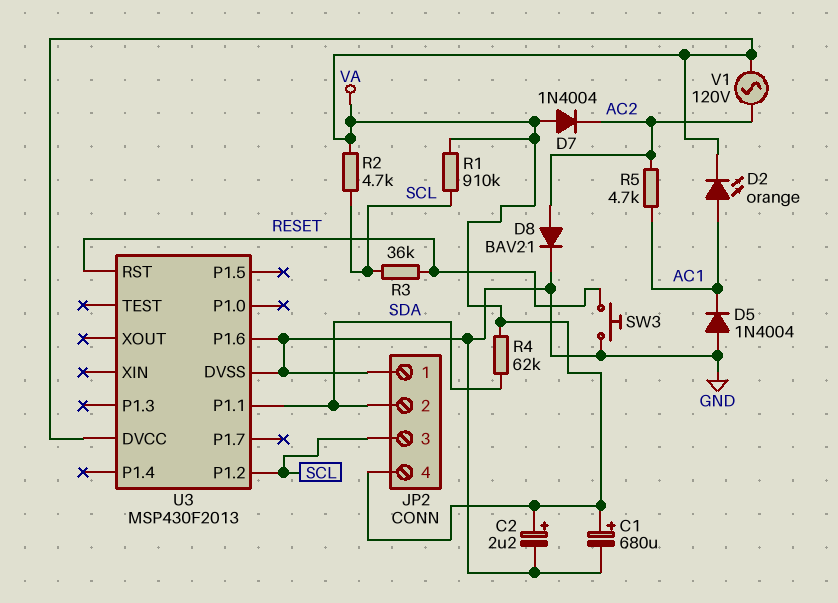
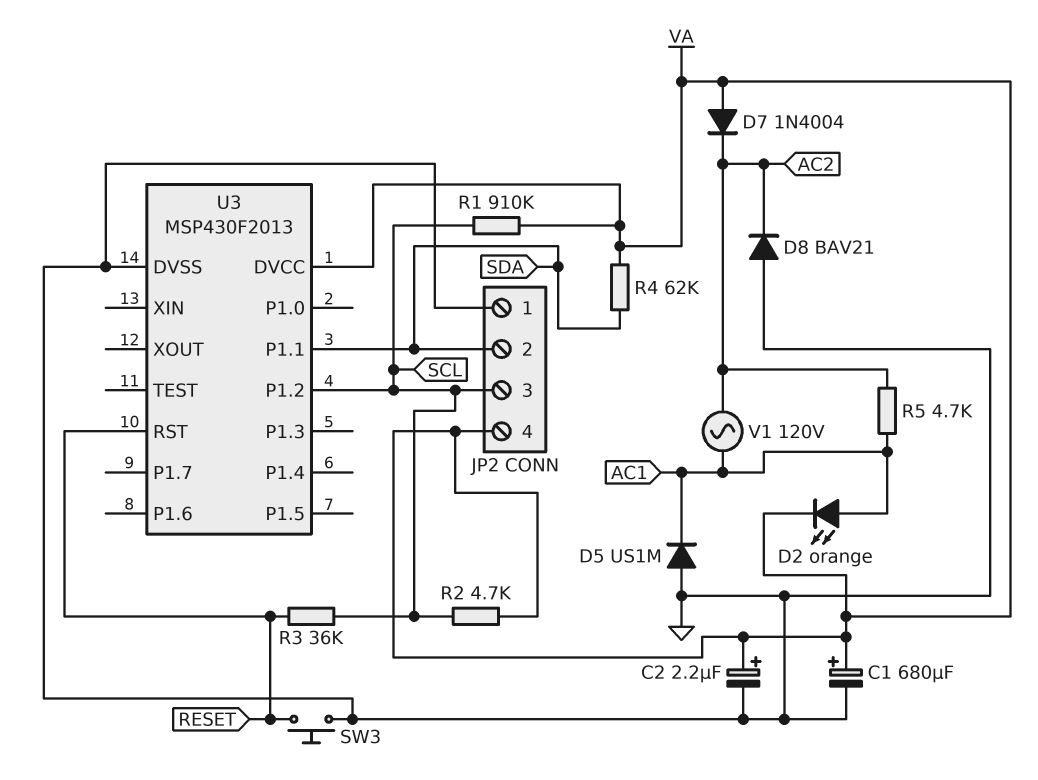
D5: diode 1N4004 (A GND, K AC1) -> diode US1M (A GND, K AC1)
D8: diode BAV21 (A AC2, K GND) -> diode BAV21 (A GND, K AC2)
U3 pin P1.6: GND -> none
V1: AC 120V (AC2, VA) -> AC 120V (AC1, AC2)

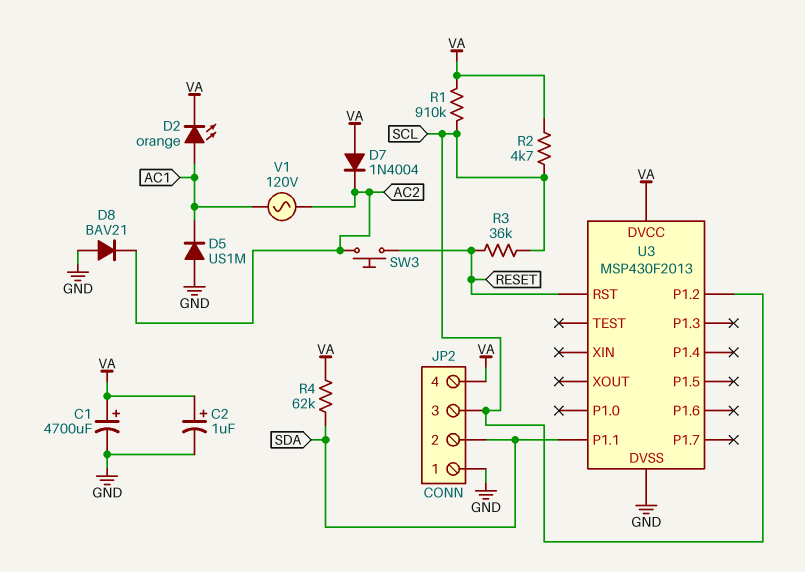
C1: 680uF (plus VA, minus GND) -> 4700uF (plus VA, minus GND)
C2: 2.2uF (plus VA, minus GND) -> 1uF (plus VA, minus GND)
R5: 4.7k (AC1, AC2) -> none
SW3: button (GND, RESET) -> button (AC2, RESET)

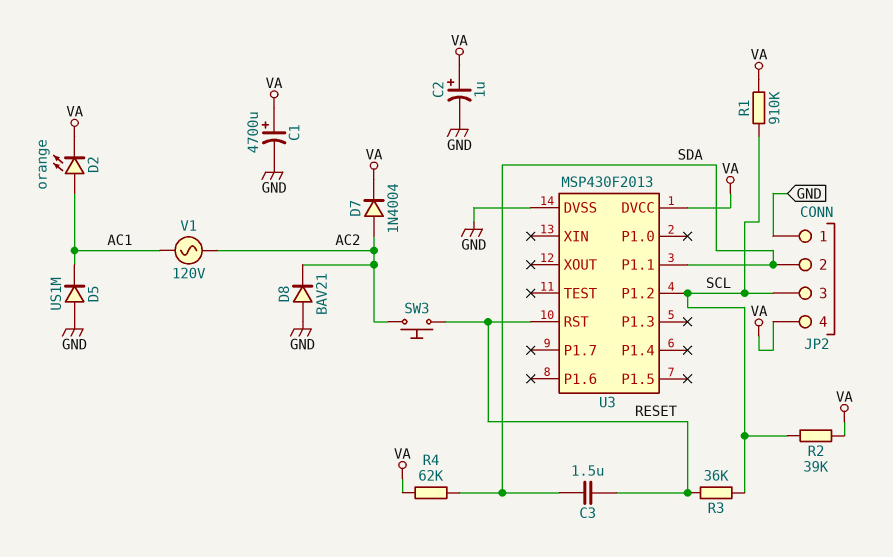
C3: none -> 1.5uF (RESET, SDA)
D7: diode 1N4004 (A VA, K AC2) -> diode 1N4004 (A AC2, K VA)
R2: 4.7k (SCL, VA) -> 39k (SCL, VA)

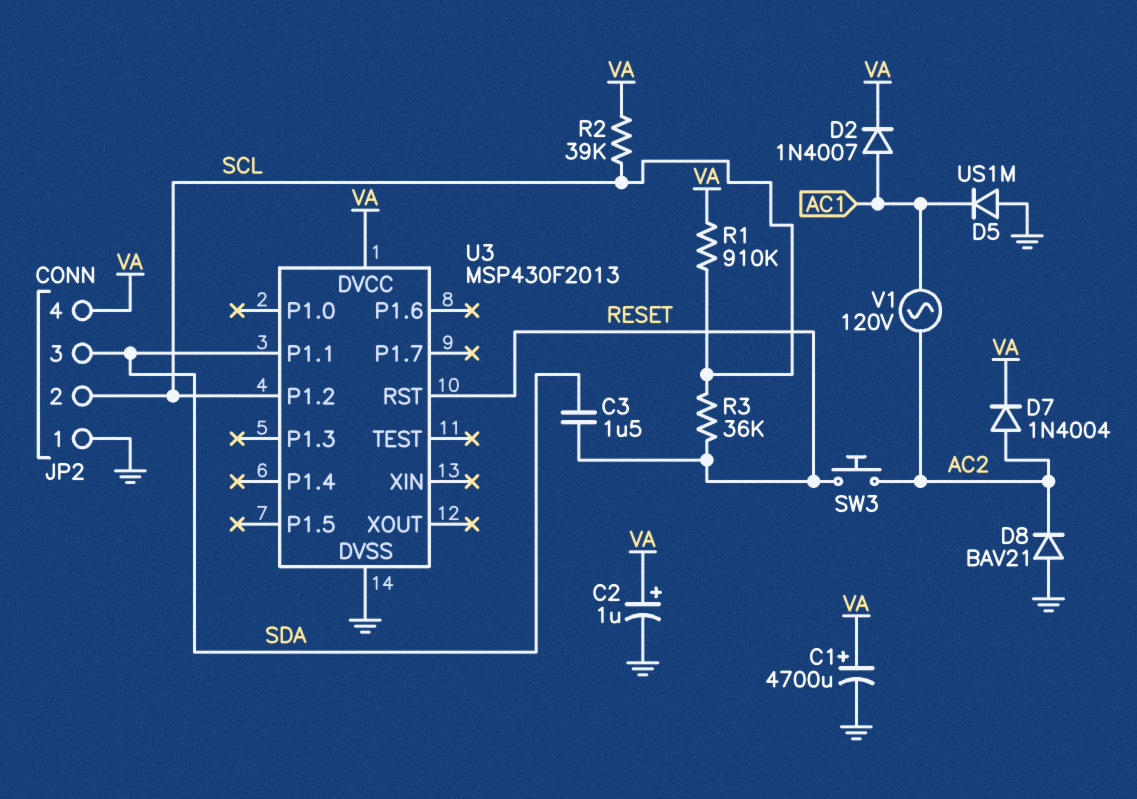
D2: LED orange (A AC1, K VA) -> diode 1N4007 (A AC1, K VA)
JP2 pin 2: SDA -> SCL
JP2 pin 3: SCL -> SDA
R4: 62k (SDA, VA) -> none

